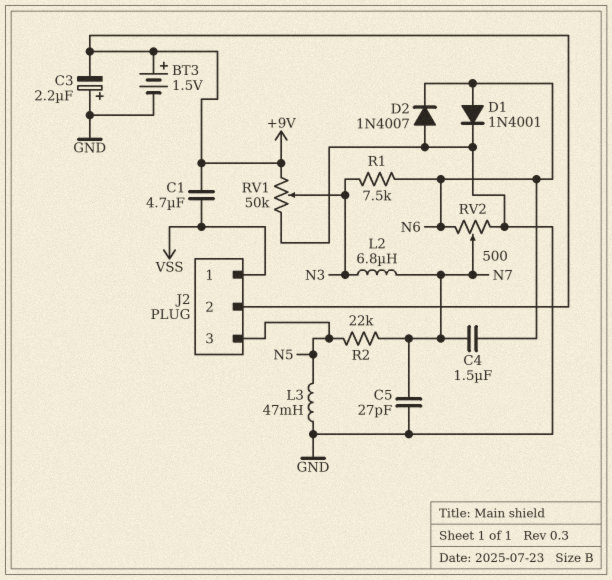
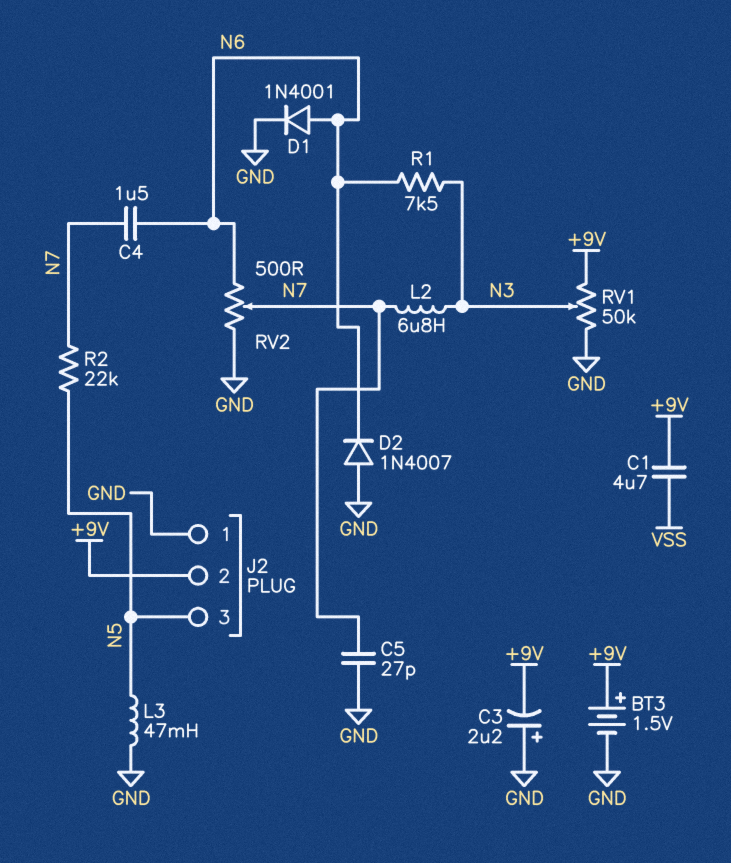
J2 pin 1: VSS -> GND

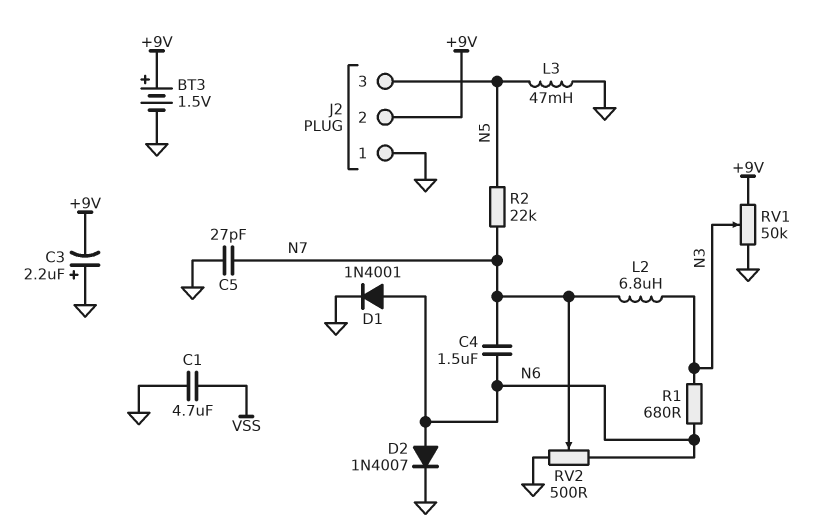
C1: 4.7uF (+9V, VSS) -> 4.7uF (GND, VSS)
D2: diode 1N4007 (A GND, K N6) -> diode 1N4007 (A N6, K GND)
R1: 7.5k (N3, N6) -> 680 (N3, N6)

